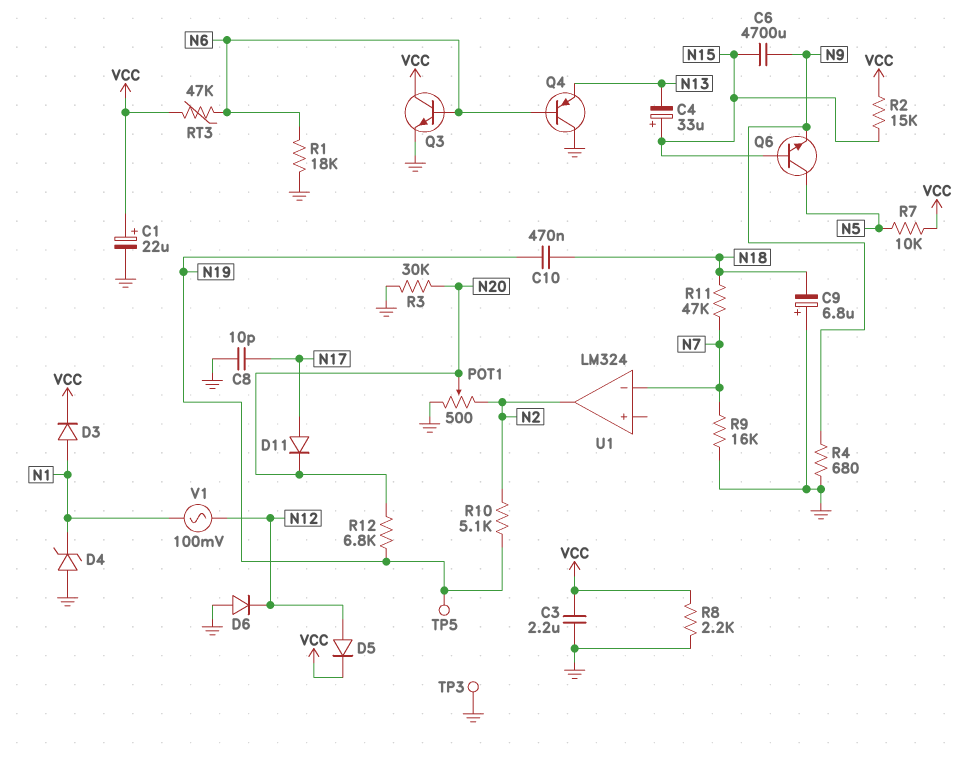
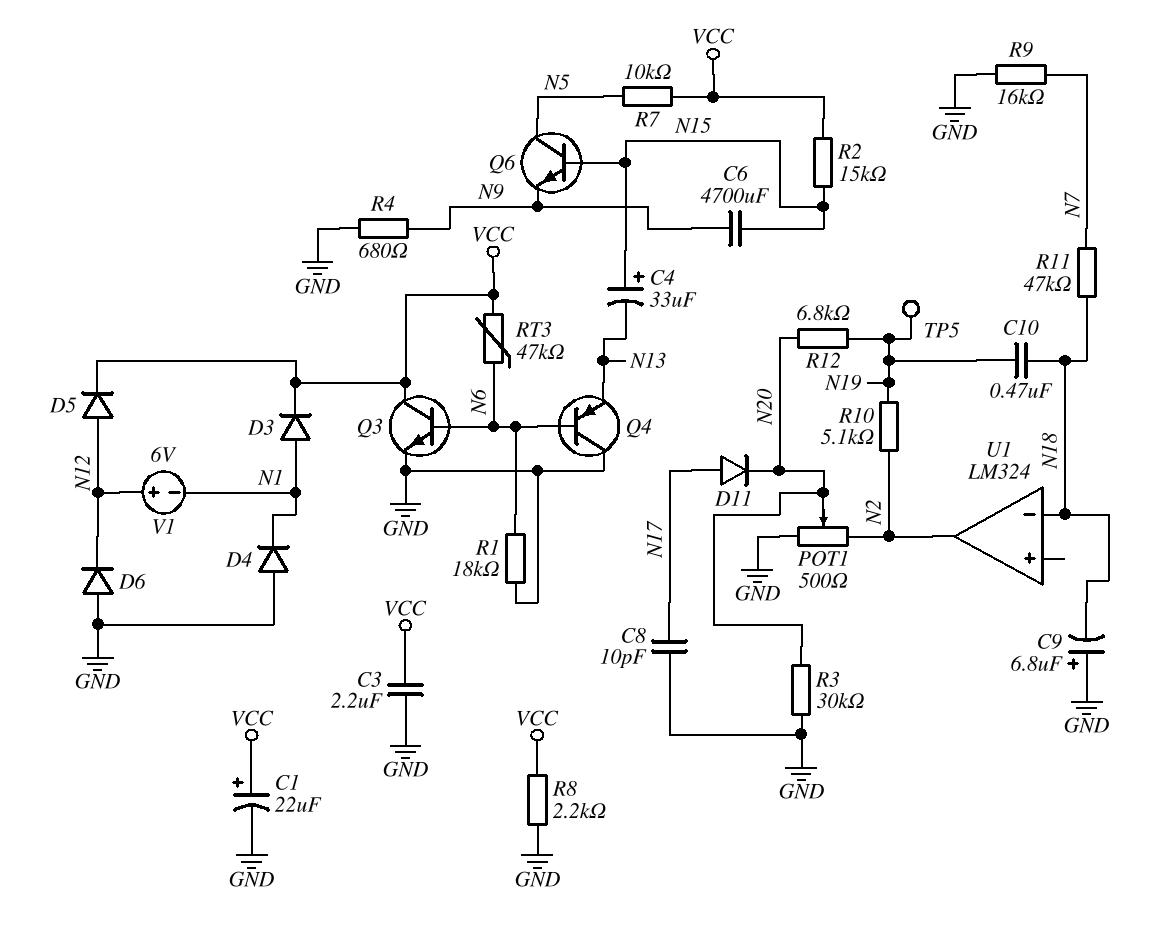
D4: zener (A GND, K N1) -> diode (A GND, K N1)
TP3: test point (GND) -> none
U1 pin in-: N7 -> N18
V1: AC 100mV (N1, N12) -> 6V (plus N12, minus N1)

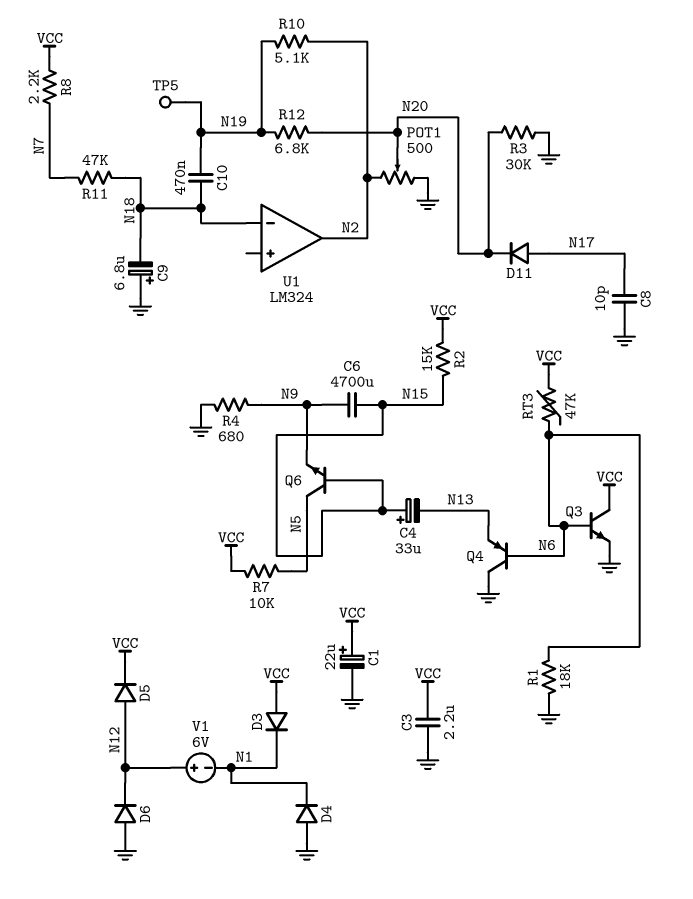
D3: diode (A N1, K VCC) -> diode (A VCC, K N1)
R8: 2.2k (GND, VCC) -> 2.2k (N7, VCC)
R9: 16k (GND, N7) -> none

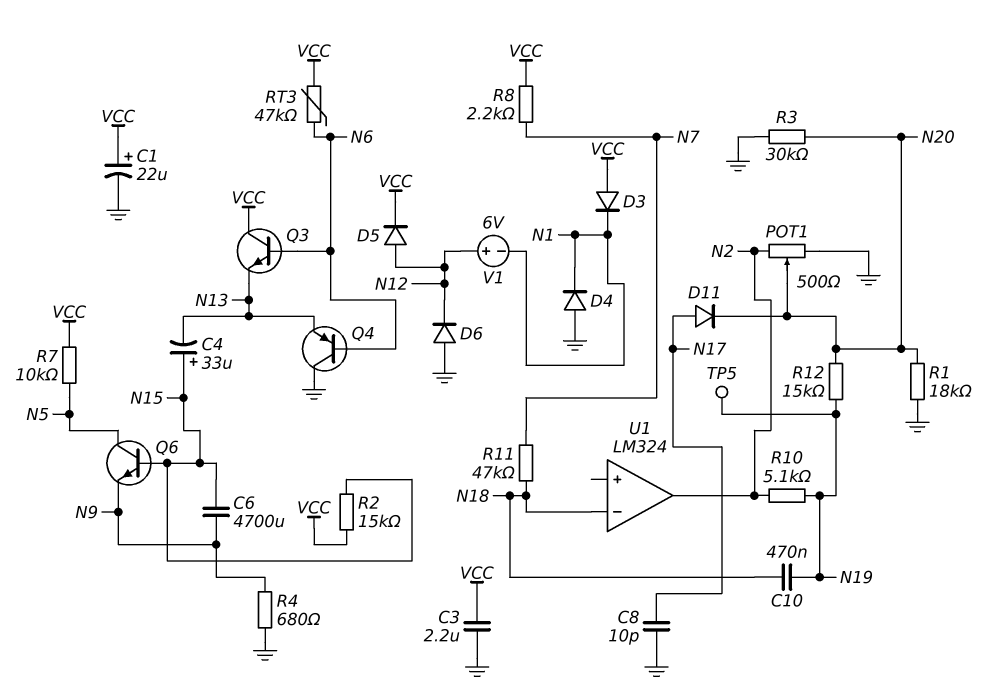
C9: 6.8uF (plus GND, minus N18) -> none
Q3: NPN (B N6, C VCC, E GND) -> NPN (B N6, C VCC, E N13)
R1: 18k (GND, N6) -> 18k (GND, N20)
R12: 6.8k (N19, N20) -> 15k (N19, N20)

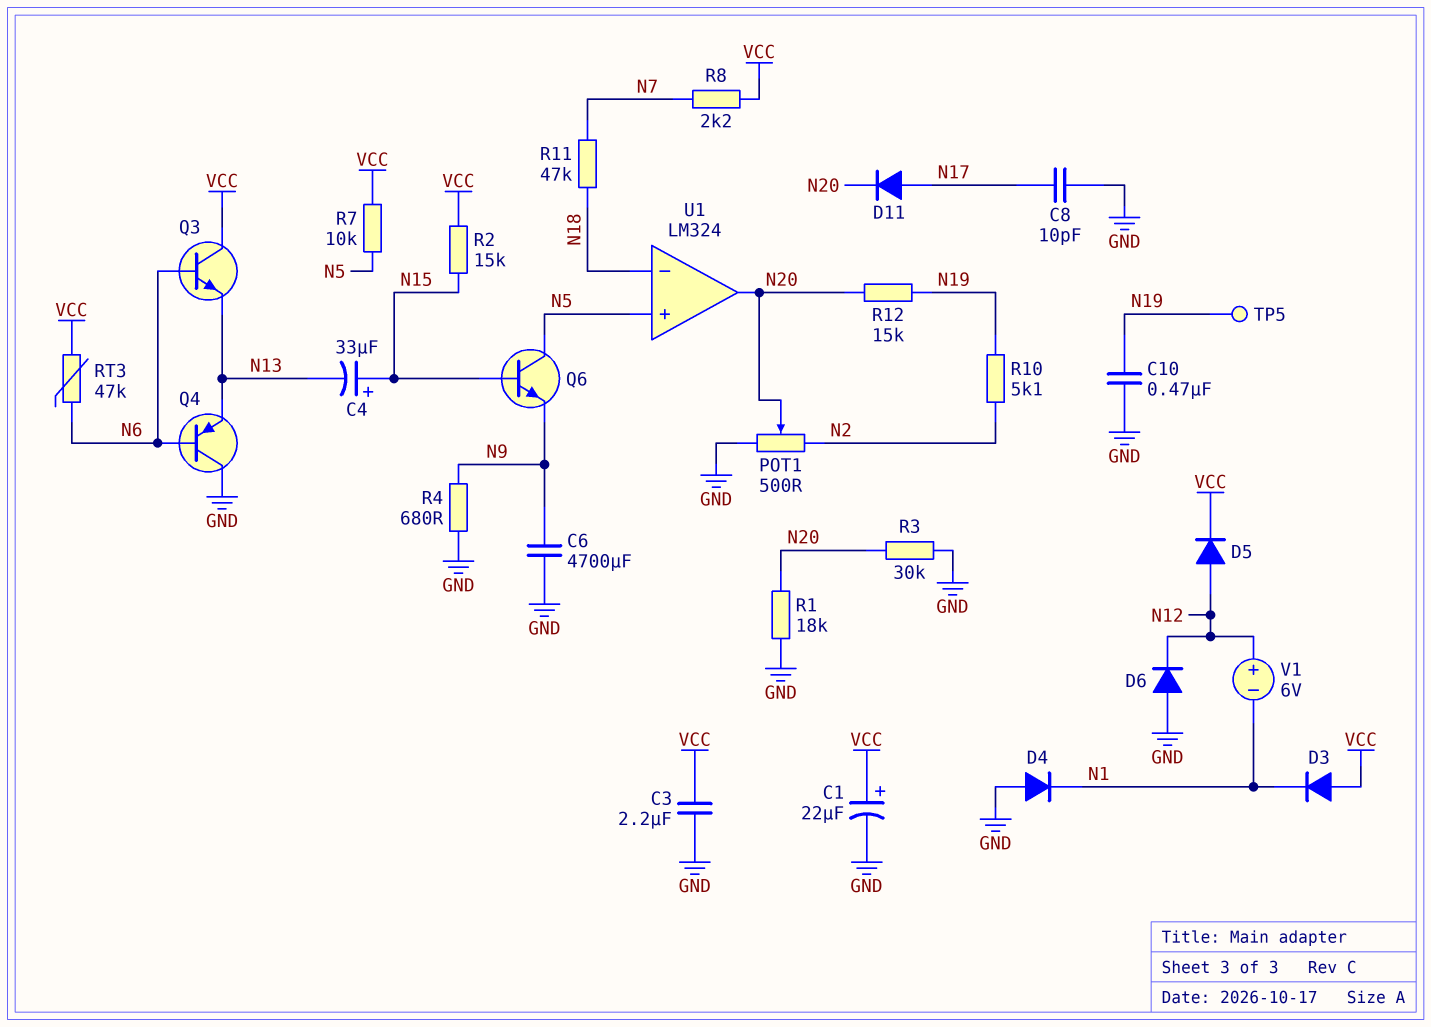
C6: 4700uF (N9, N15) -> 4700uF (GND, N9)
C10: 470nF (N18, N19) -> 470nF (GND, N19)
U1 pin in+: none -> N5
U1 pin out: N2 -> N20

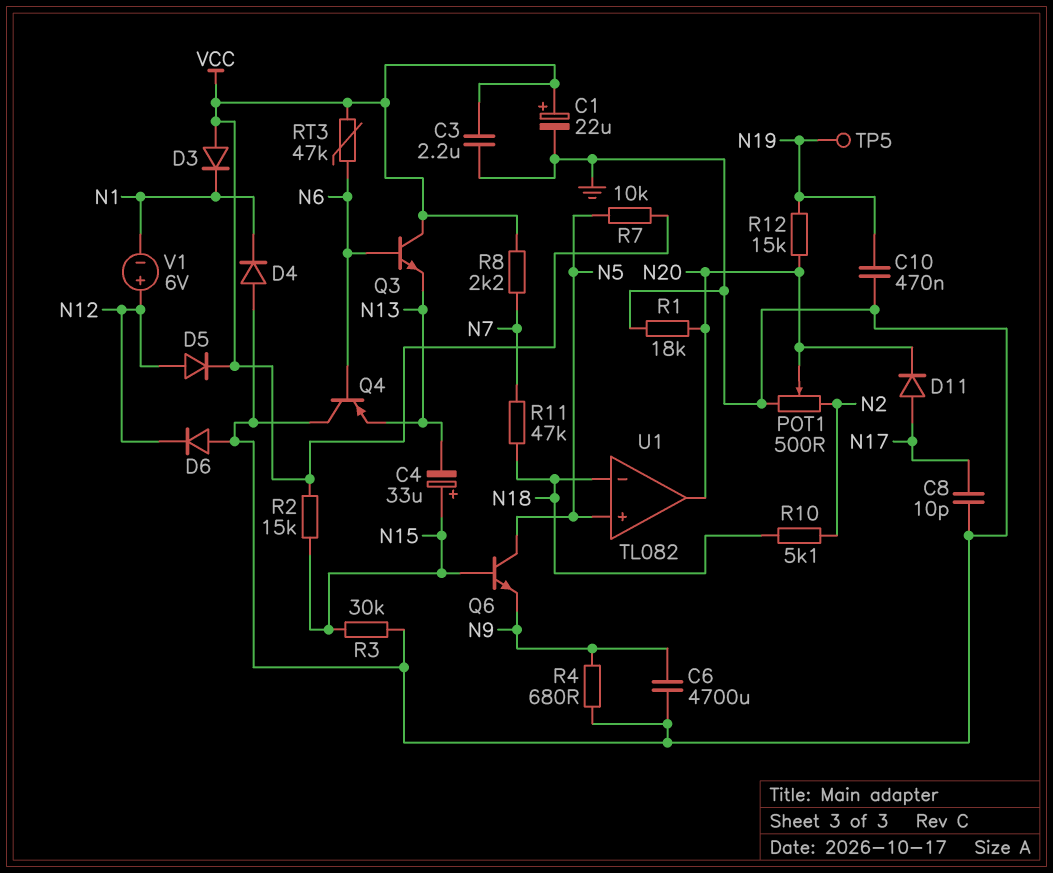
R3: 30k (GND, N20) -> 30k (GND, N15)
R10: 5.1k (N2, N19) -> 5.1k (N2, N18)
U1: LM324 -> TL082

